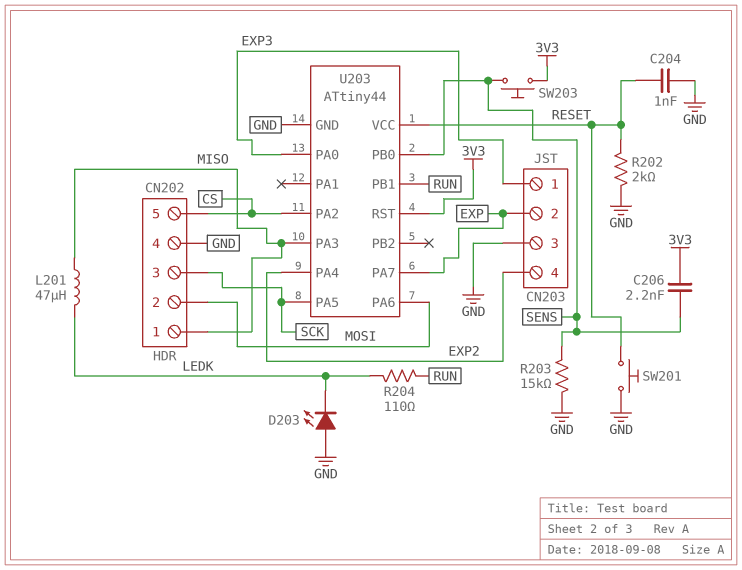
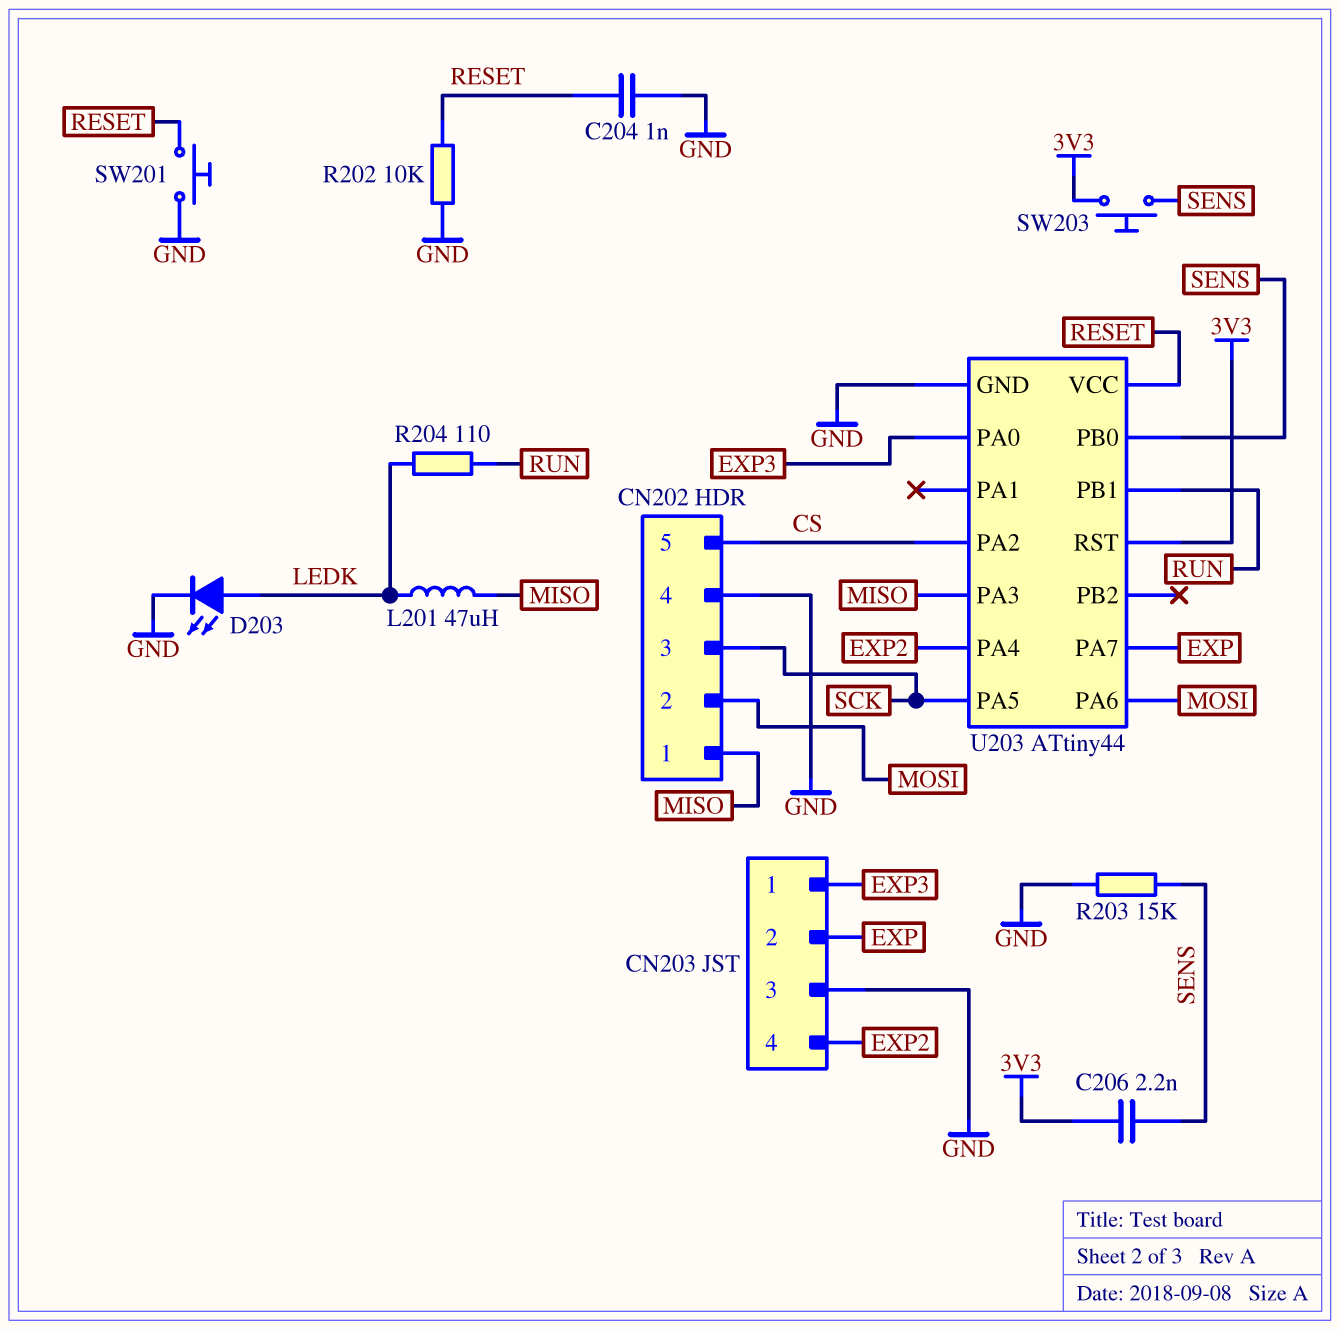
D203: LED (A GND, K LEDK) -> LED (A LEDK, K GND)
R202: 2k (GND, RESET) -> 10k (GND, RESET)

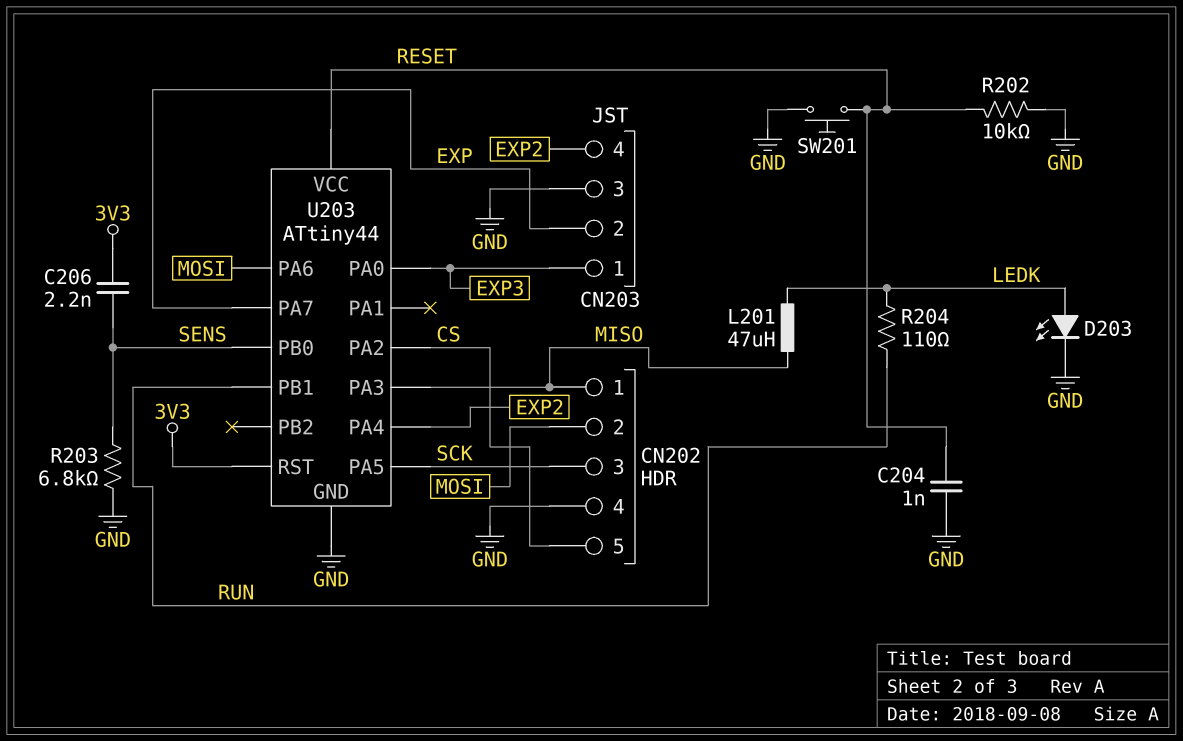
R203: 15k (GND, SENS) -> 6.8k (GND, SENS)
SW203: button (3V3, SENS) -> none

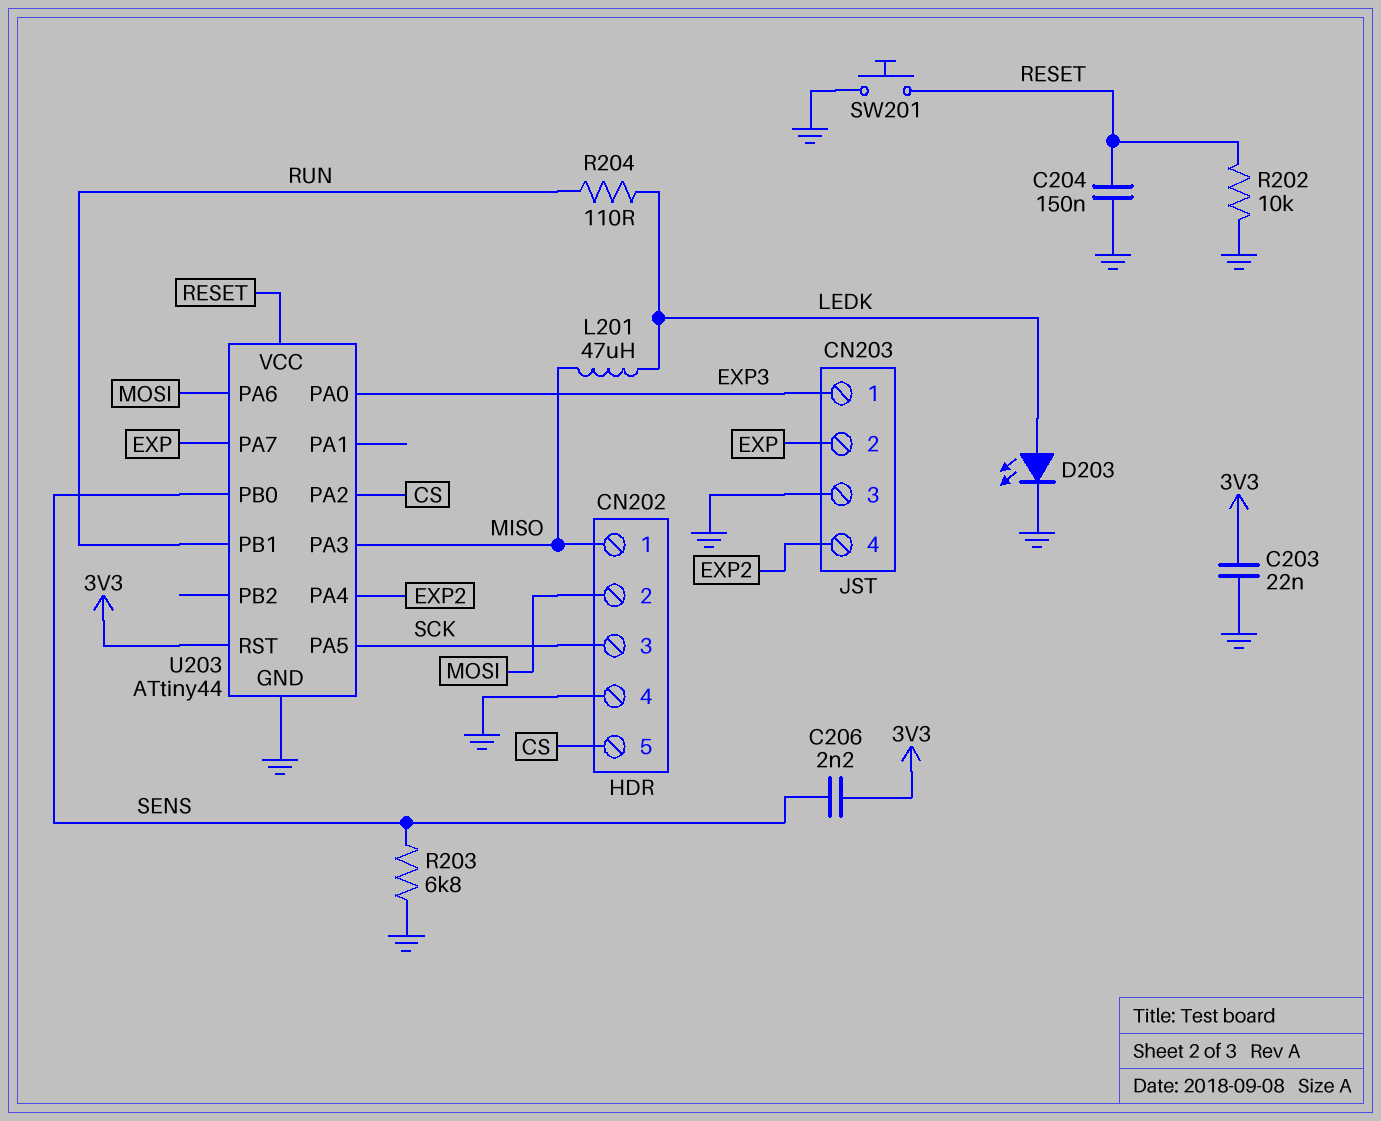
C203: none -> 22nF (3V3, GND)
C204: 1nF (GND, RESET) -> 150nF (GND, RESET)

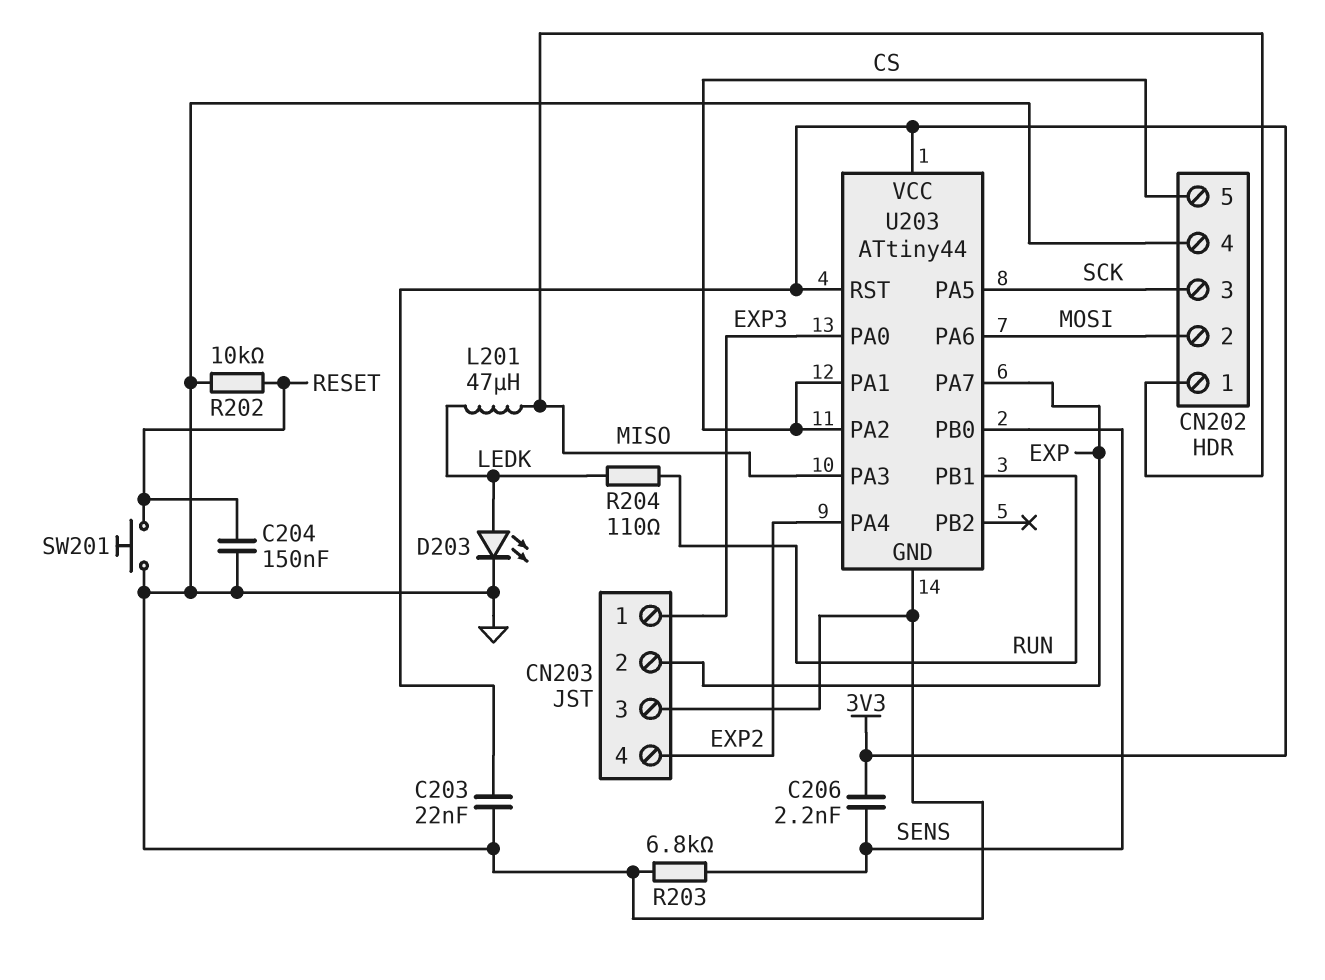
U203 pin PA1: none -> CS
U203 pin VCC: RESET -> 3V3

